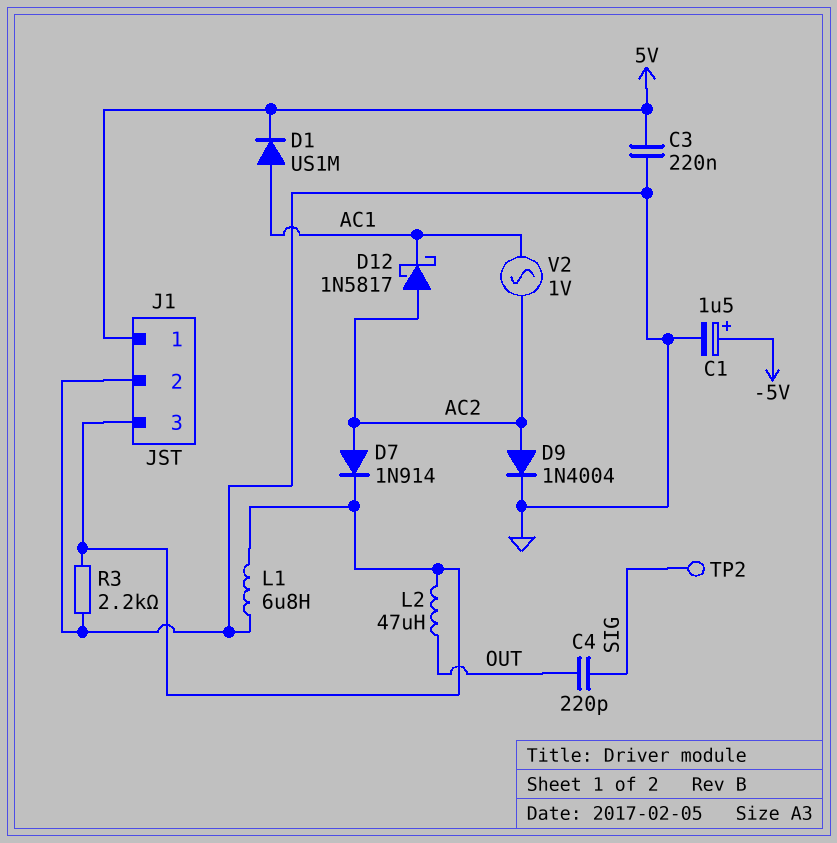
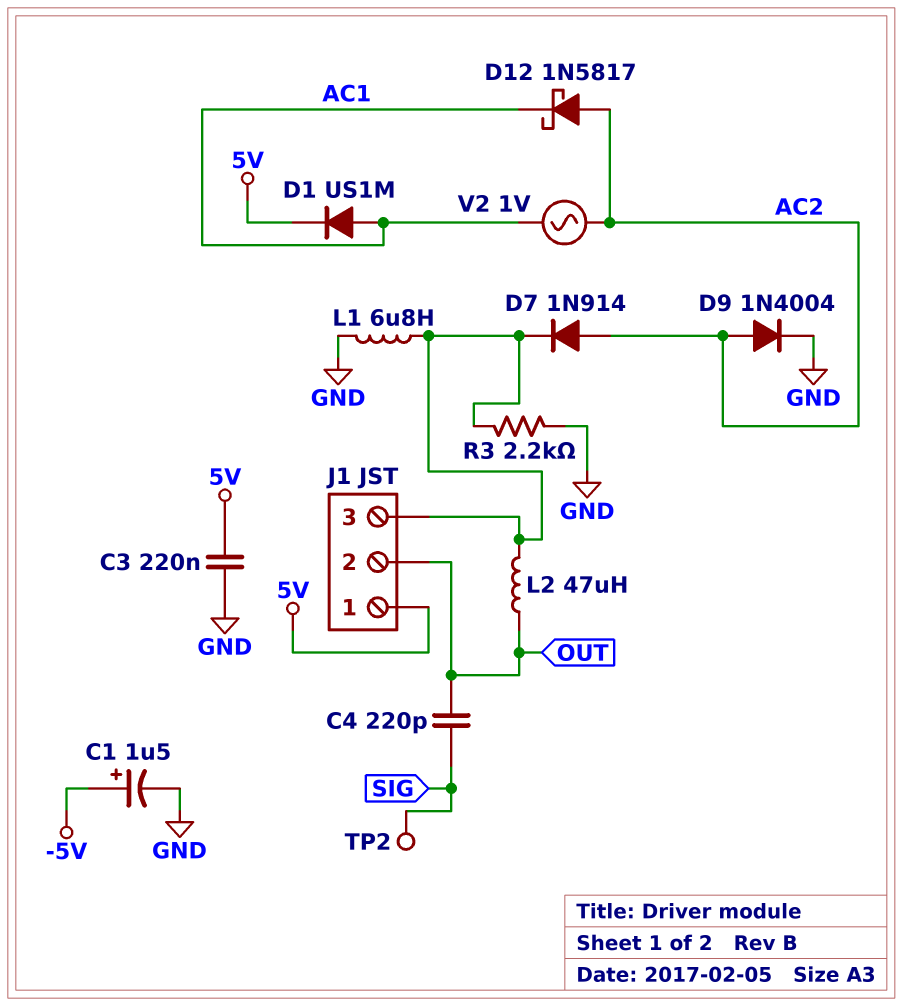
J1 pin 2: GND -> OUT

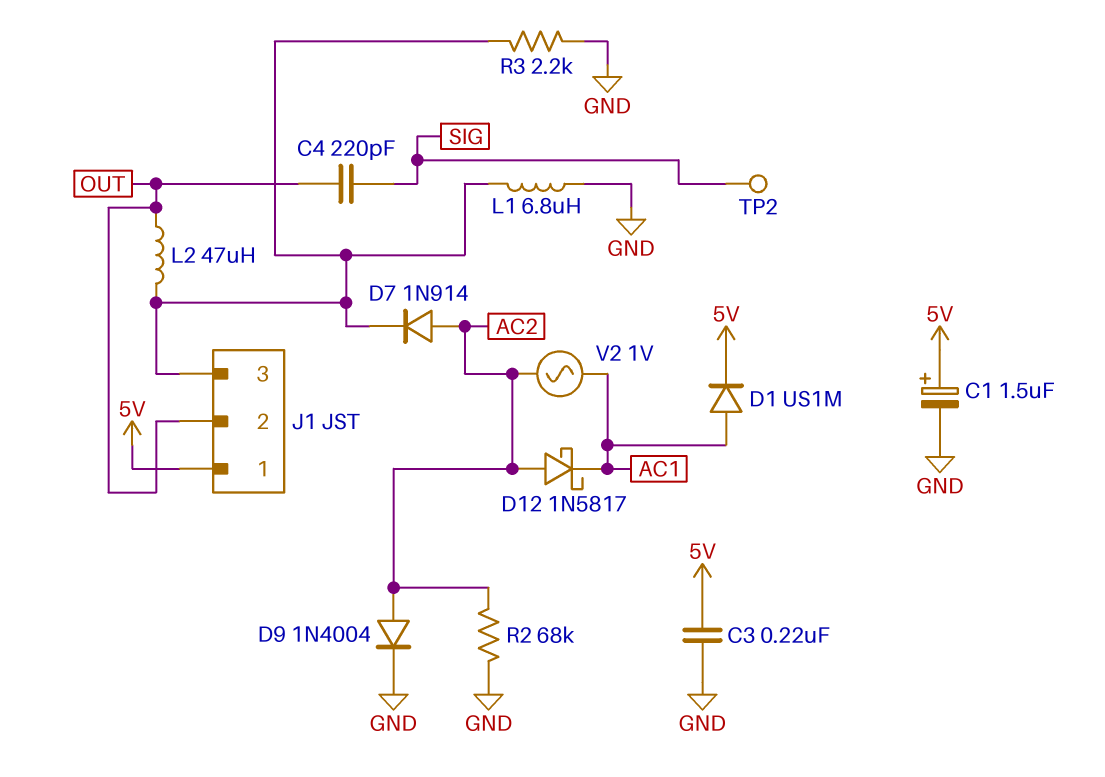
C1: 1.5uF (plus -5V, minus GND) -> 1.5uF (plus 5V, minus GND)
R2: none -> 68k (AC2, GND)

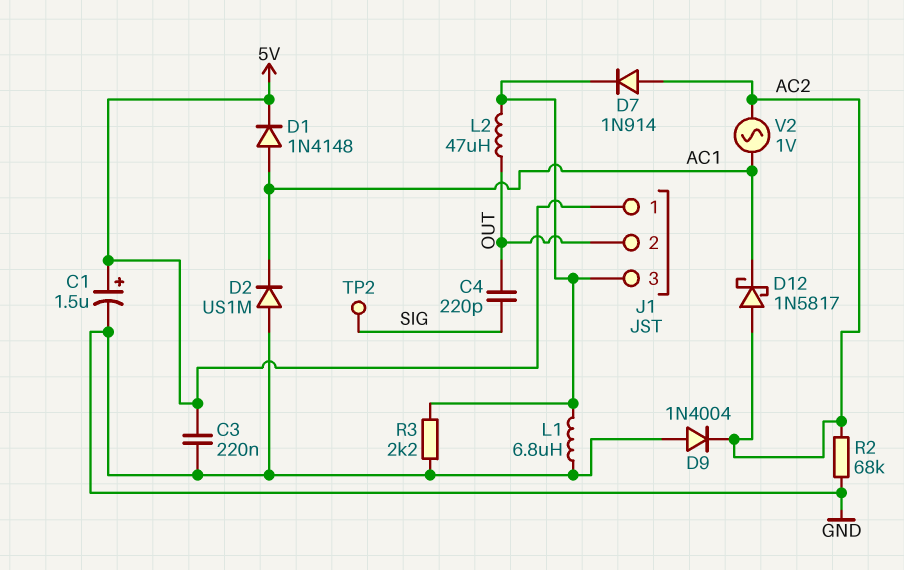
D1: diode US1M (A AC1, K 5V) -> diode 1N4148 (A AC1, K 5V)
D2: none -> diode US1M (A GND, K AC1)
D9: diode 1N4004 (A AC2, K GND) -> diode 1N4004 (A GND, K AC2)

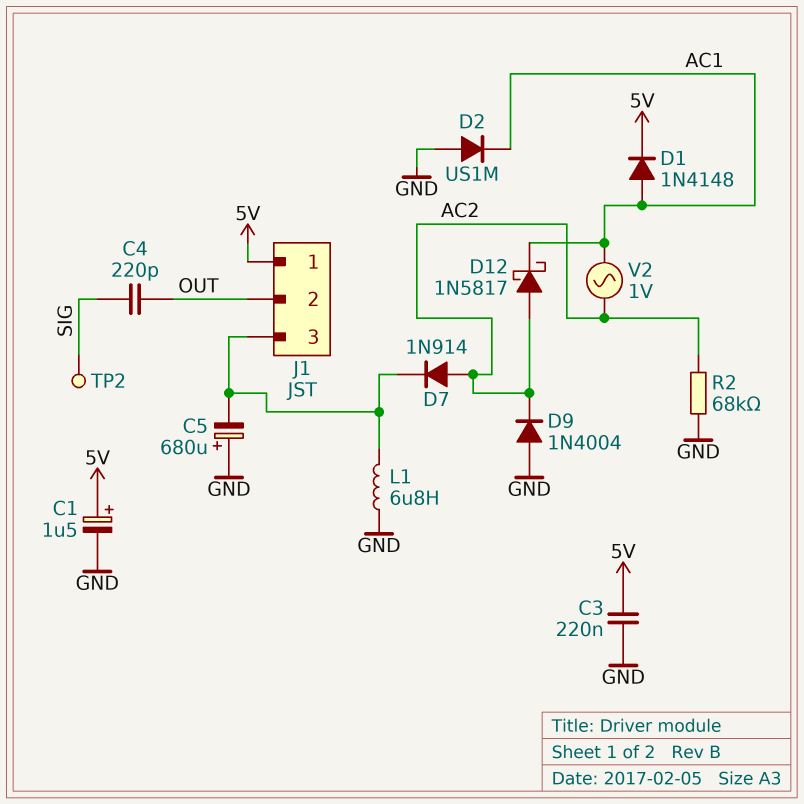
C5: none -> 680uF (plus GND, minus J1/3)
L2: 47uH (J1/3, OUT) -> none
R3: 2.2k (GND, J1/3) -> none

